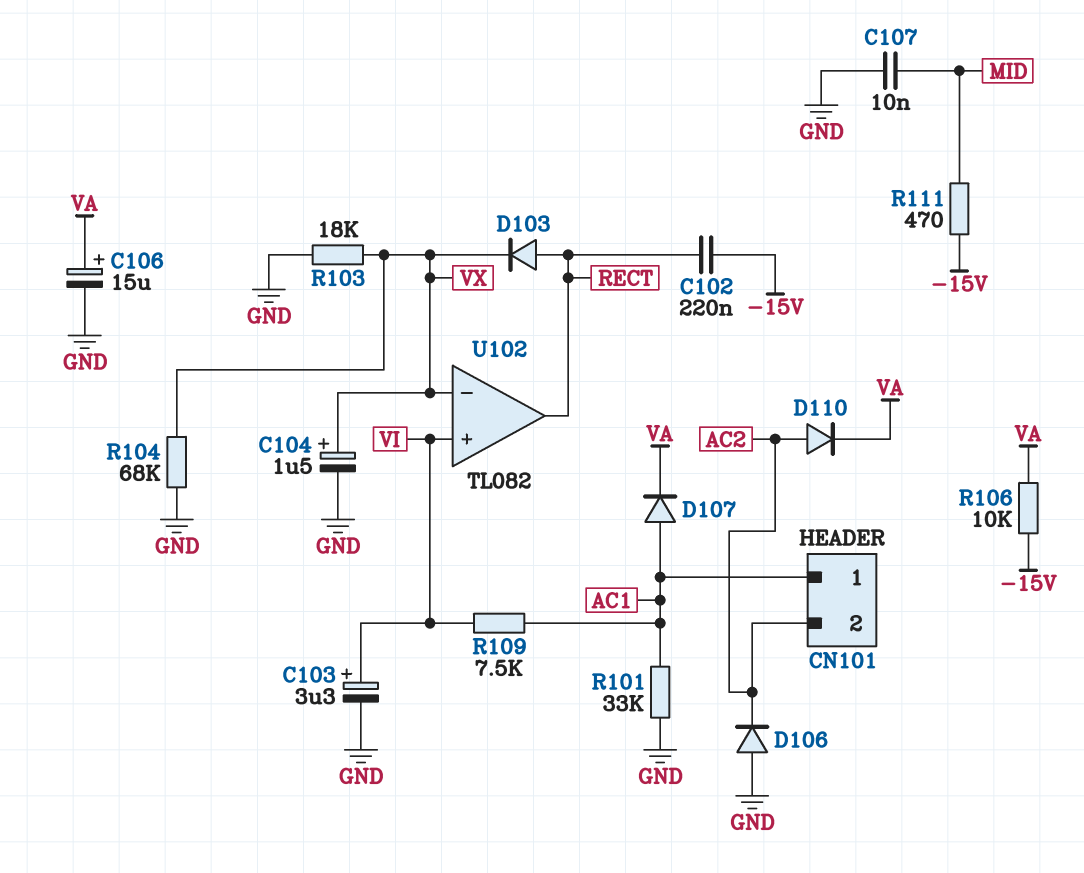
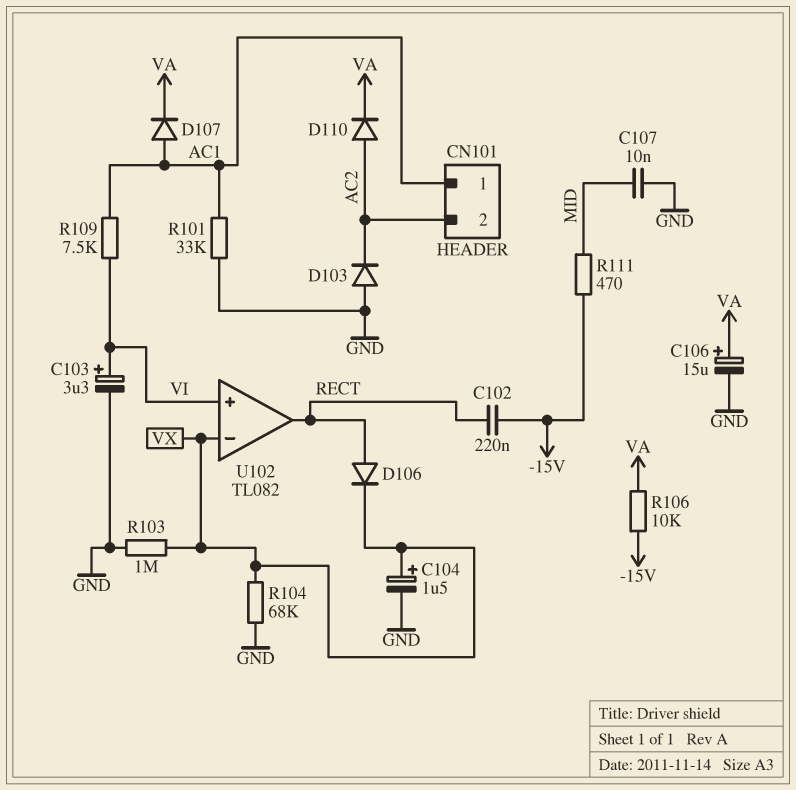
D103: diode (A RECT, K VX) -> diode (A GND, K AC2)
D106: diode (A GND, K AC2) -> diode (A RECT, K VX)
R103: 18k (GND, VX) -> 1M (GND, VX)

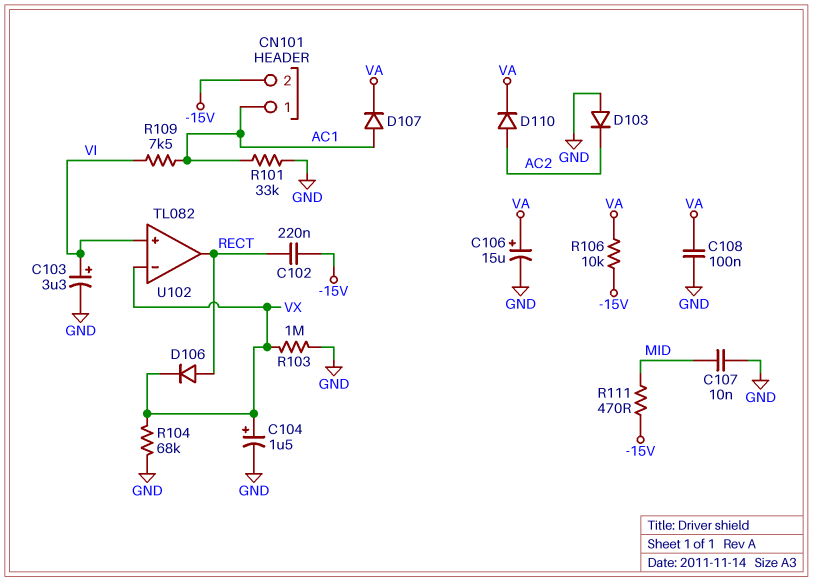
C108: none -> 100nF (GND, VA)
CN101 pin 2: AC2 -> -15V

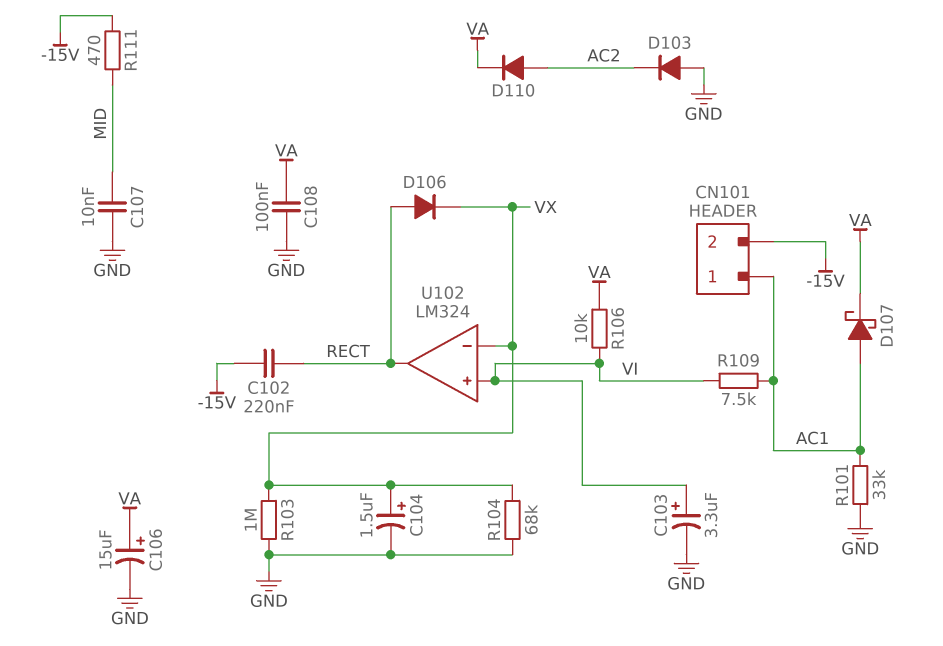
D107: diode (A AC1, K VA) -> schottky (A AC1, K VA)
R106: 10k (-15V, VA) -> 10k (VA, VI)
U102: TL082 -> LM324

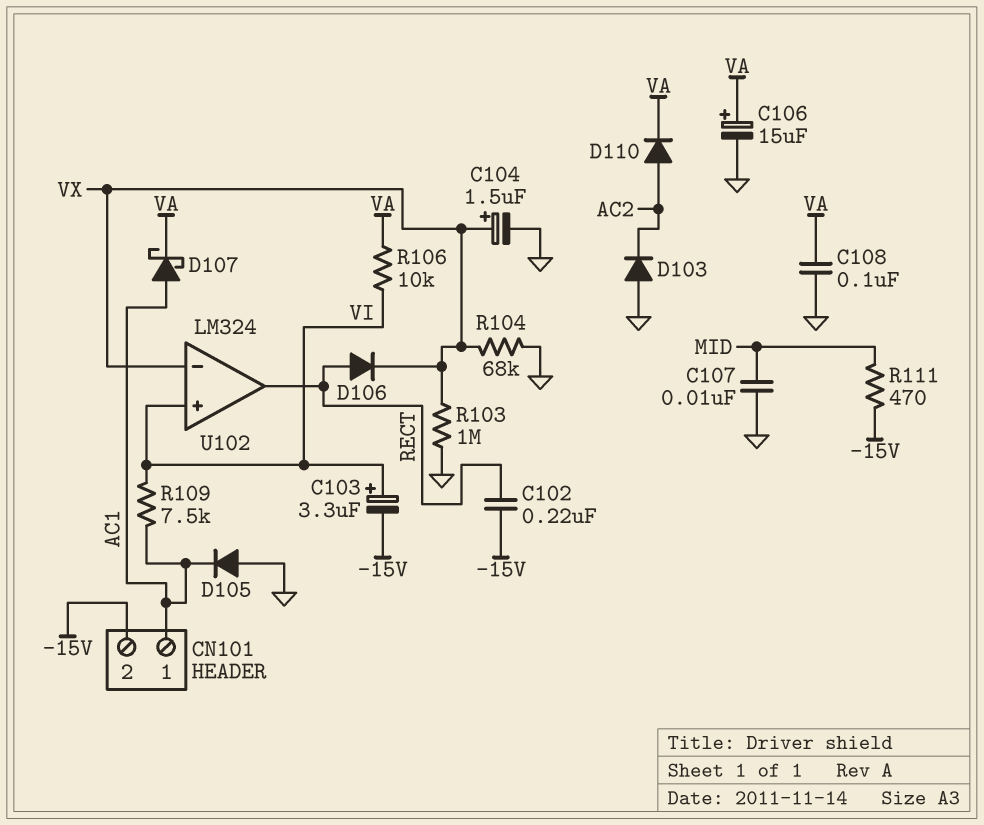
C103: 3.3uF (plus VI, minus GND) -> 3.3uF (plus VI, minus -15V)
D105: none -> diode (A GND, K AC1)
R101: 33k (AC1, GND) -> none

